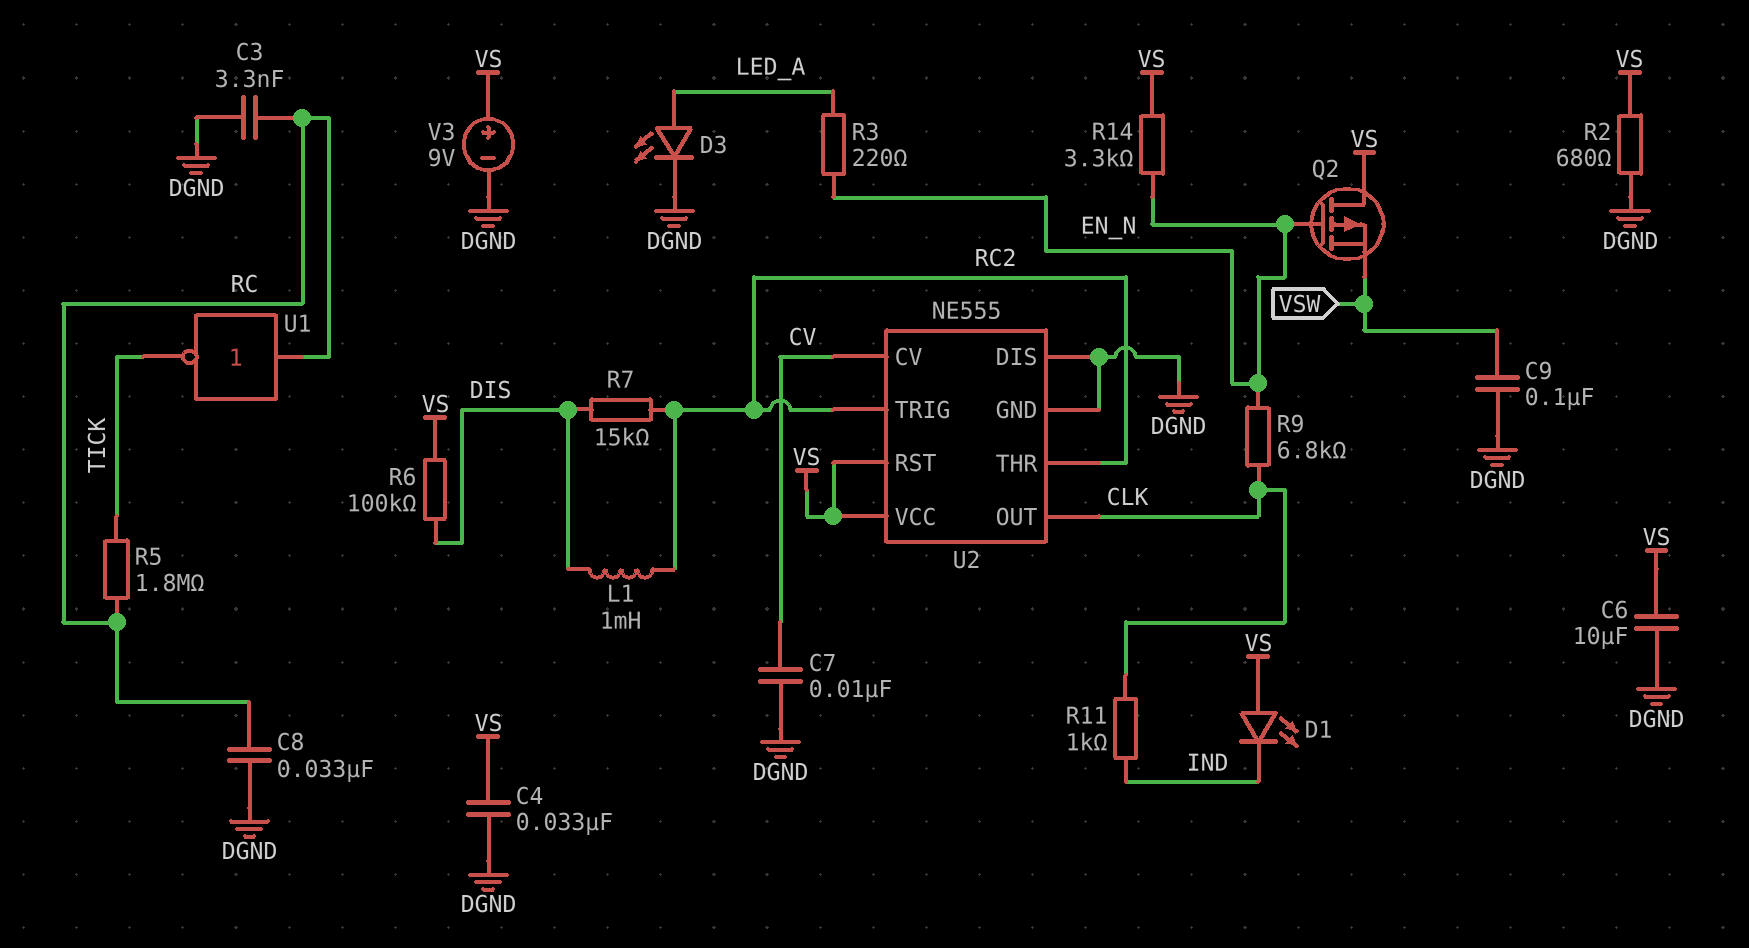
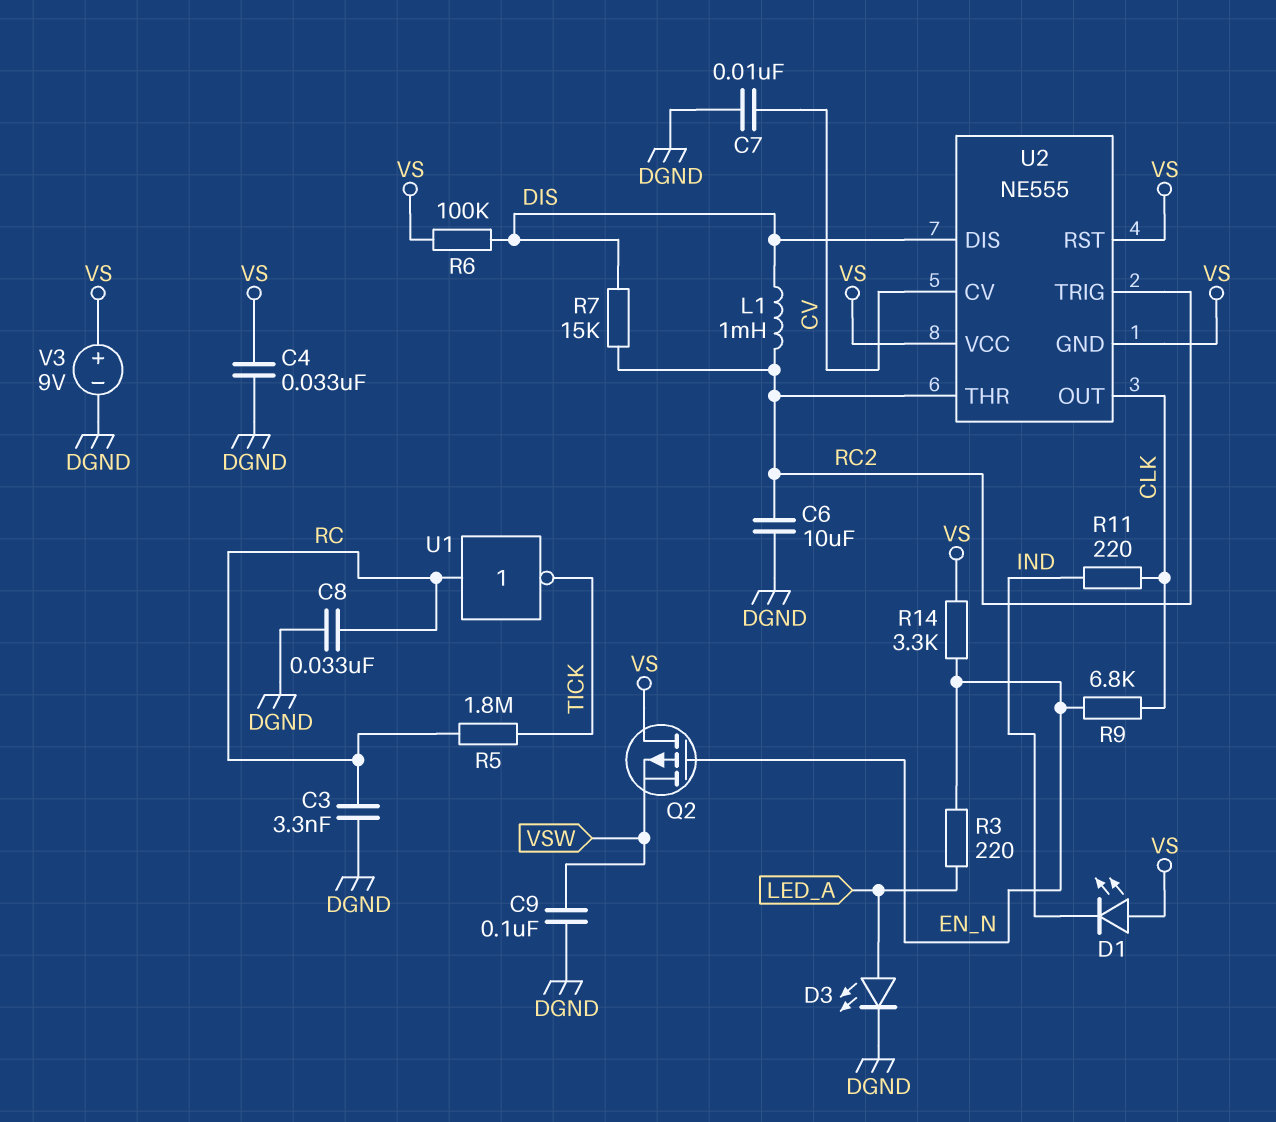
C6: 10uF (DGND, VS) -> 10uF (DGND, RC2)
R2: 680 (DGND, VS) -> none
R11: 1k (CLK, IND) -> 220 (CLK, IND)
U2 pin DIS: DGND -> DIS
U2 pin GND: DGND -> VS

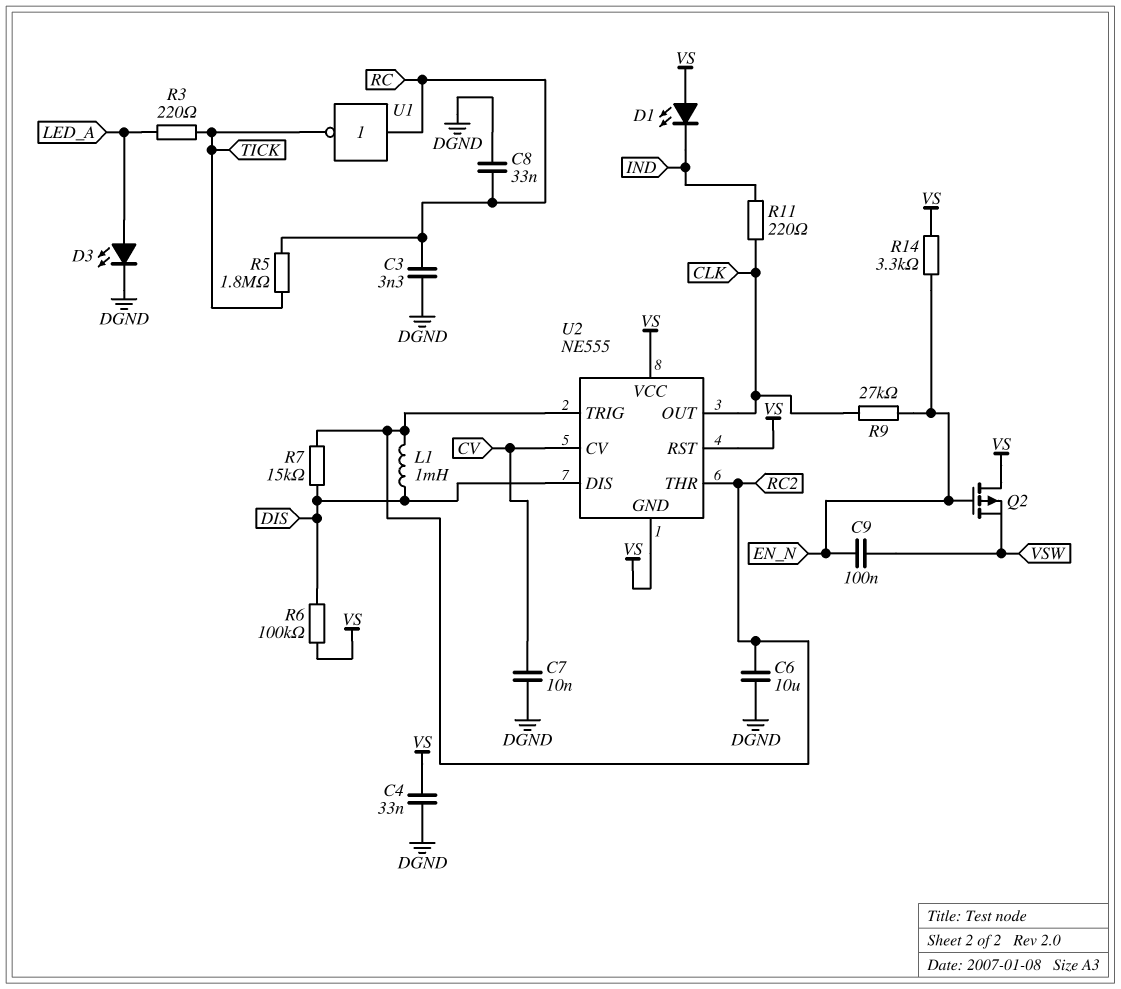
C9: 100nF (DGND, VSW) -> 100nF (EN_N, VSW)
R3: 220 (EN_N, LED_A) -> 220 (LED_A, TICK)
R9: 6.8k (CLK, EN_N) -> 27k (CLK, EN_N)
V3: 9V (plus VS, minus DGND) -> none

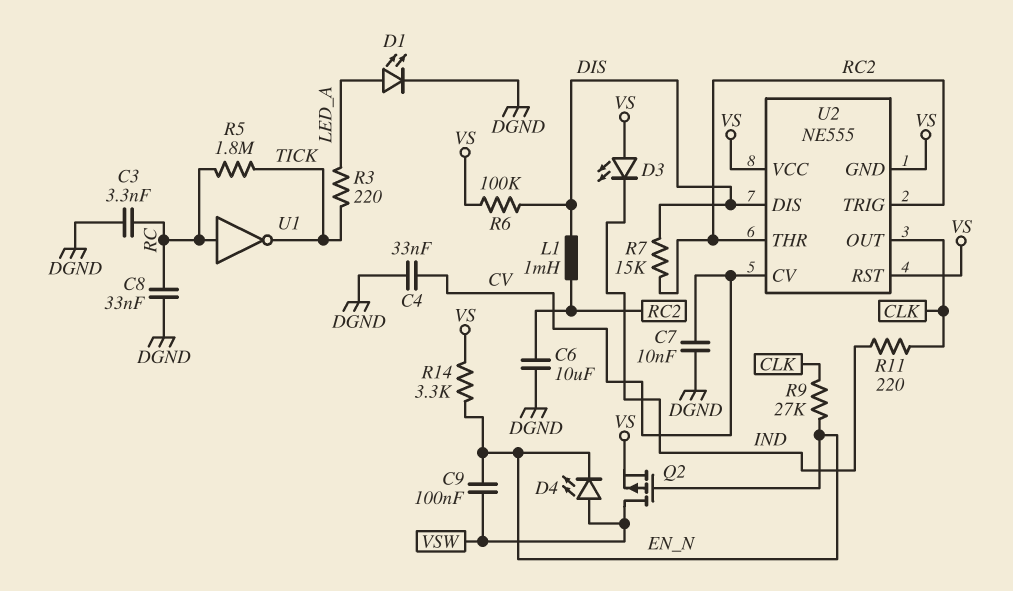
C4: 33nF (DGND, VS) -> 33nF (CV, DGND)
D1: LED (A VS, K IND) -> LED (A LED_A, K DGND)
D3: LED (A LED_A, K DGND) -> LED (A VS, K IND)
D4: none -> LED (A VSW, K EN_N)
Q2: PMOS (G EN_N, D VS, S VSW) -> PMOS (G EN_N, D VSW, S VS)

